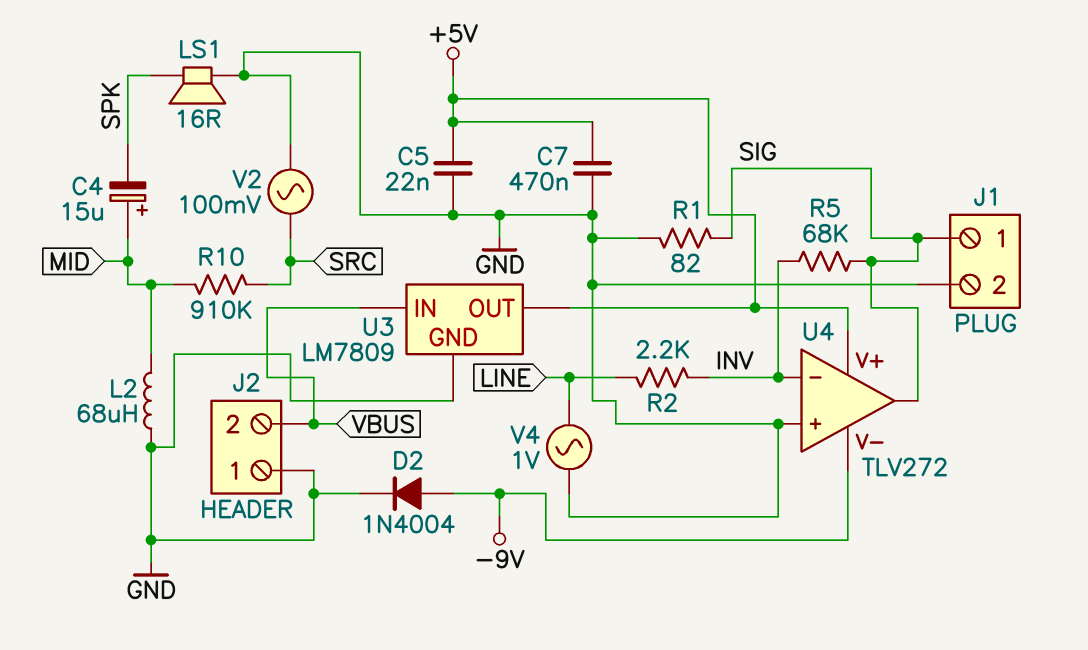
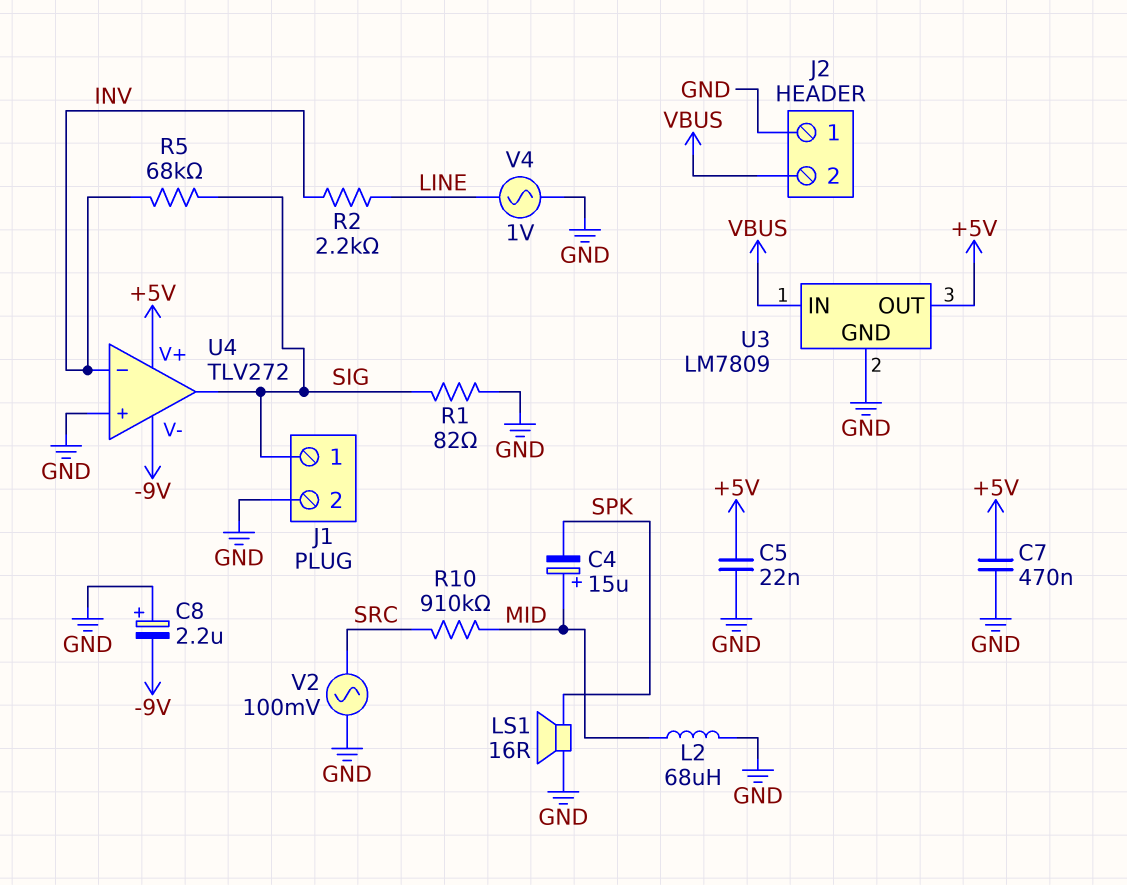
C8: none -> 2.2uF (plus GND, minus -9V)
D2: diode 1N4004 (A -9V, K GND) -> none

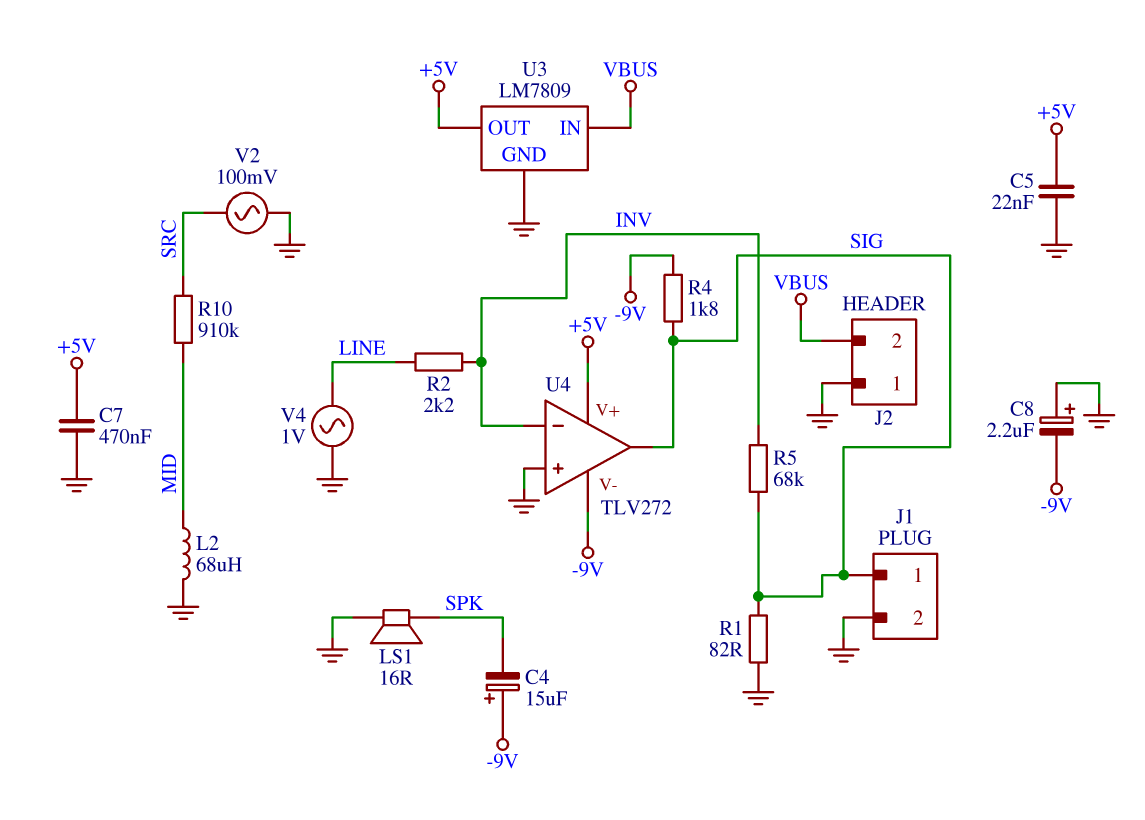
C4: 15uF (plus MID, minus SPK) -> 15uF (plus -9V, minus SPK)
R4: none -> 1.8k (-9V, SIG)

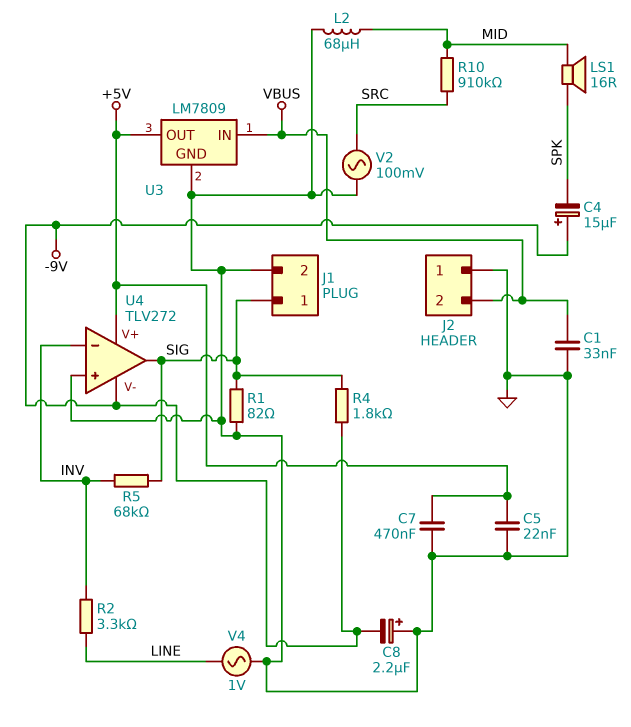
C1: none -> 33nF (GND, VBUS)
LS1: speaker 16R (GND, SPK) -> speaker 16R (MID, SPK)
R2: 2.2k (INV, LINE) -> 3.3k (INV, LINE)

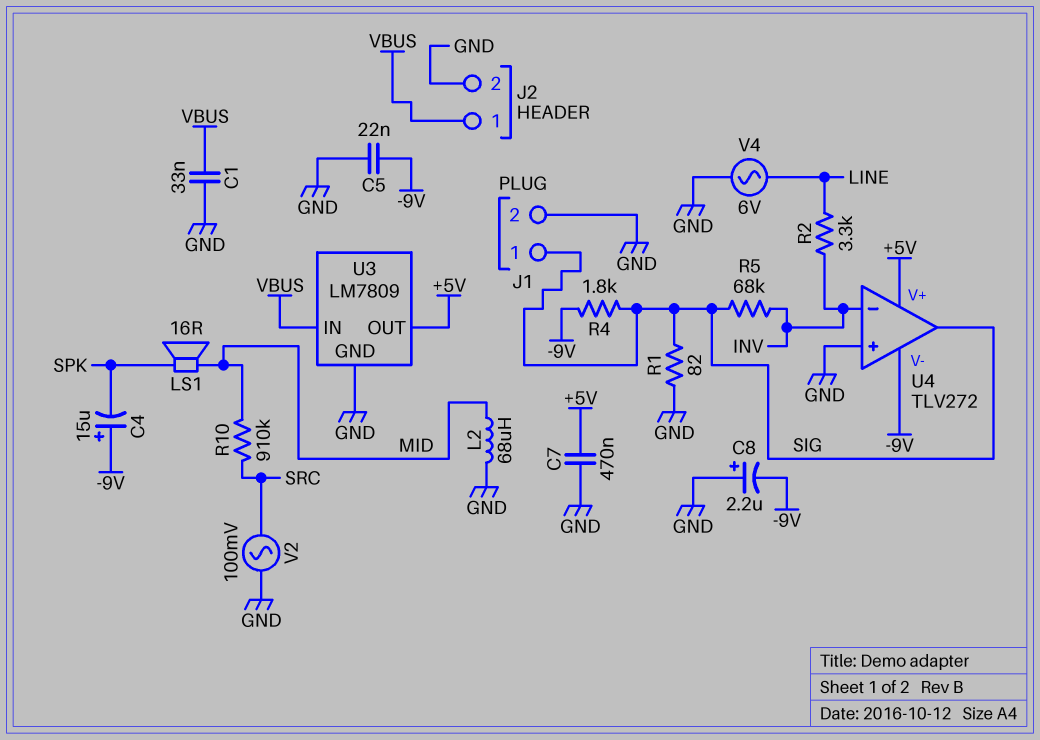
C5: 22nF (+5V, GND) -> 22nF (-9V, GND)
J2 pin 1: GND -> VBUS
J2 pin 2: VBUS -> GND
V4: AC 1V (GND, LINE) -> AC 6V (GND, LINE)

